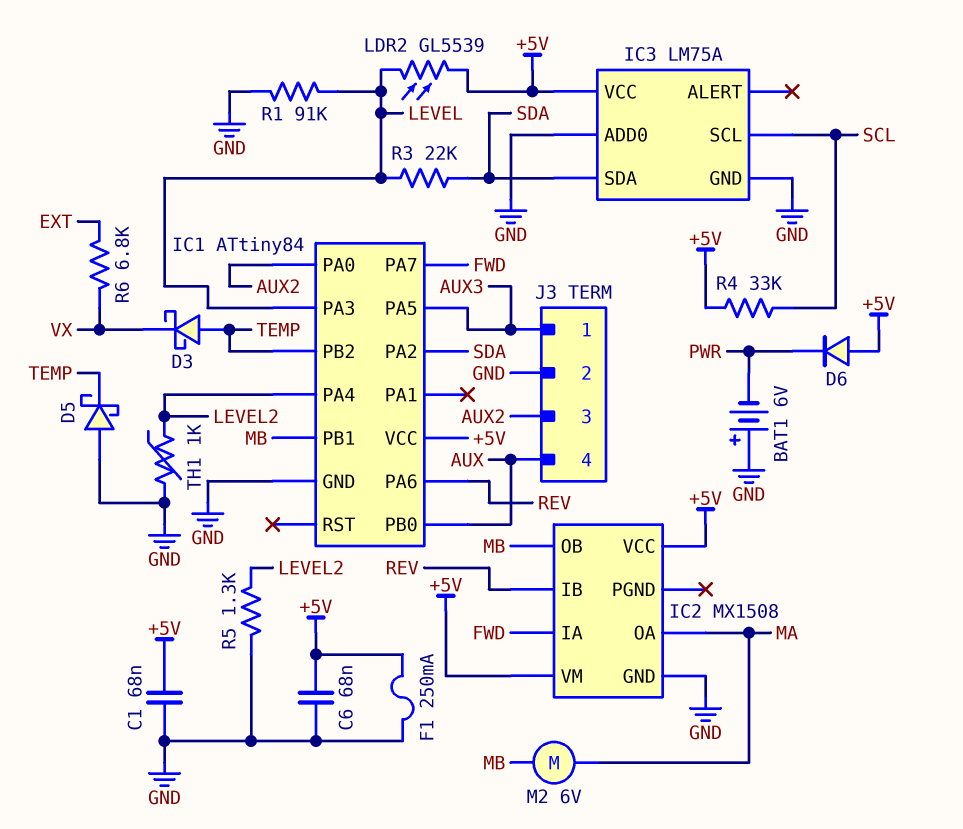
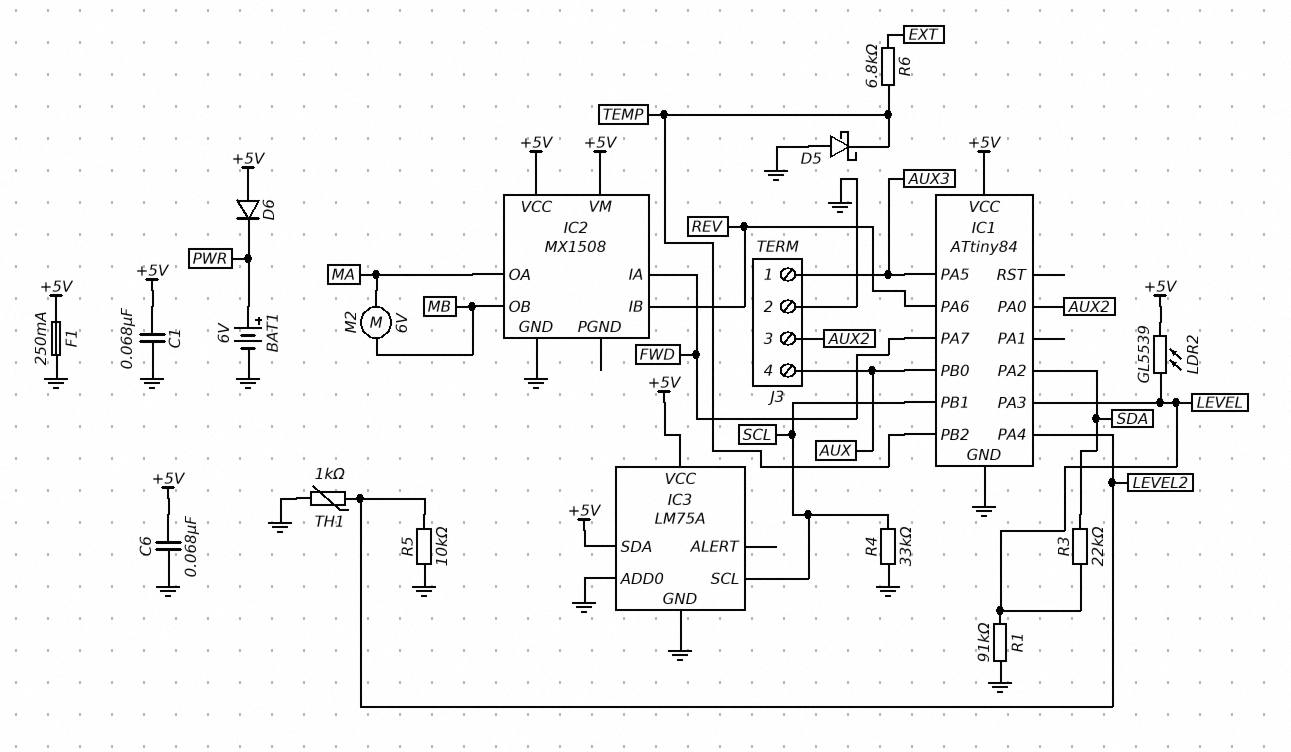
BAT1: 6V (plus GND, minus PWR) -> 6V (plus PWR, minus GND)
D3: schottky (A TEMP, K VX) -> none
IC1 pin PB1: MB -> SCL
IC3 pin SDA: SDA -> +5V
R4: 33k (+5V, SCL) -> 33k (GND, SCL)
R5: 1.3k (GND, LEVEL2) -> 10k (GND, LEVEL2)
R6: 6.8k (EXT, VX) -> 6.8k (EXT, TEMP)

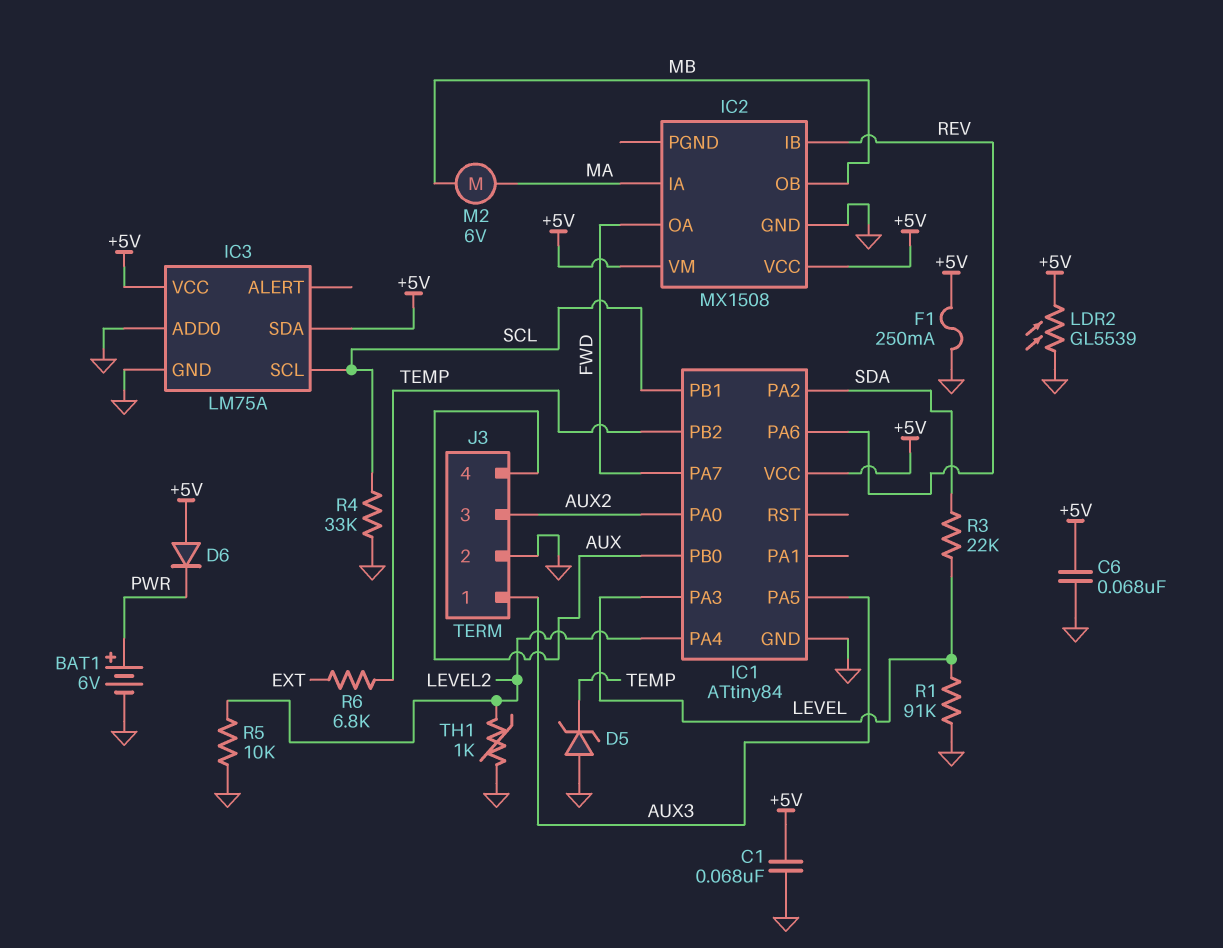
D5: schottky (A GND, K TEMP) -> zener (A GND, K TEMP)
IC2 pin IA: FWD -> MA
IC2 pin OA: MA -> FWD
LDR2: GL5539 (+5V, LEVEL) -> GL5539 (+5V, GND)

